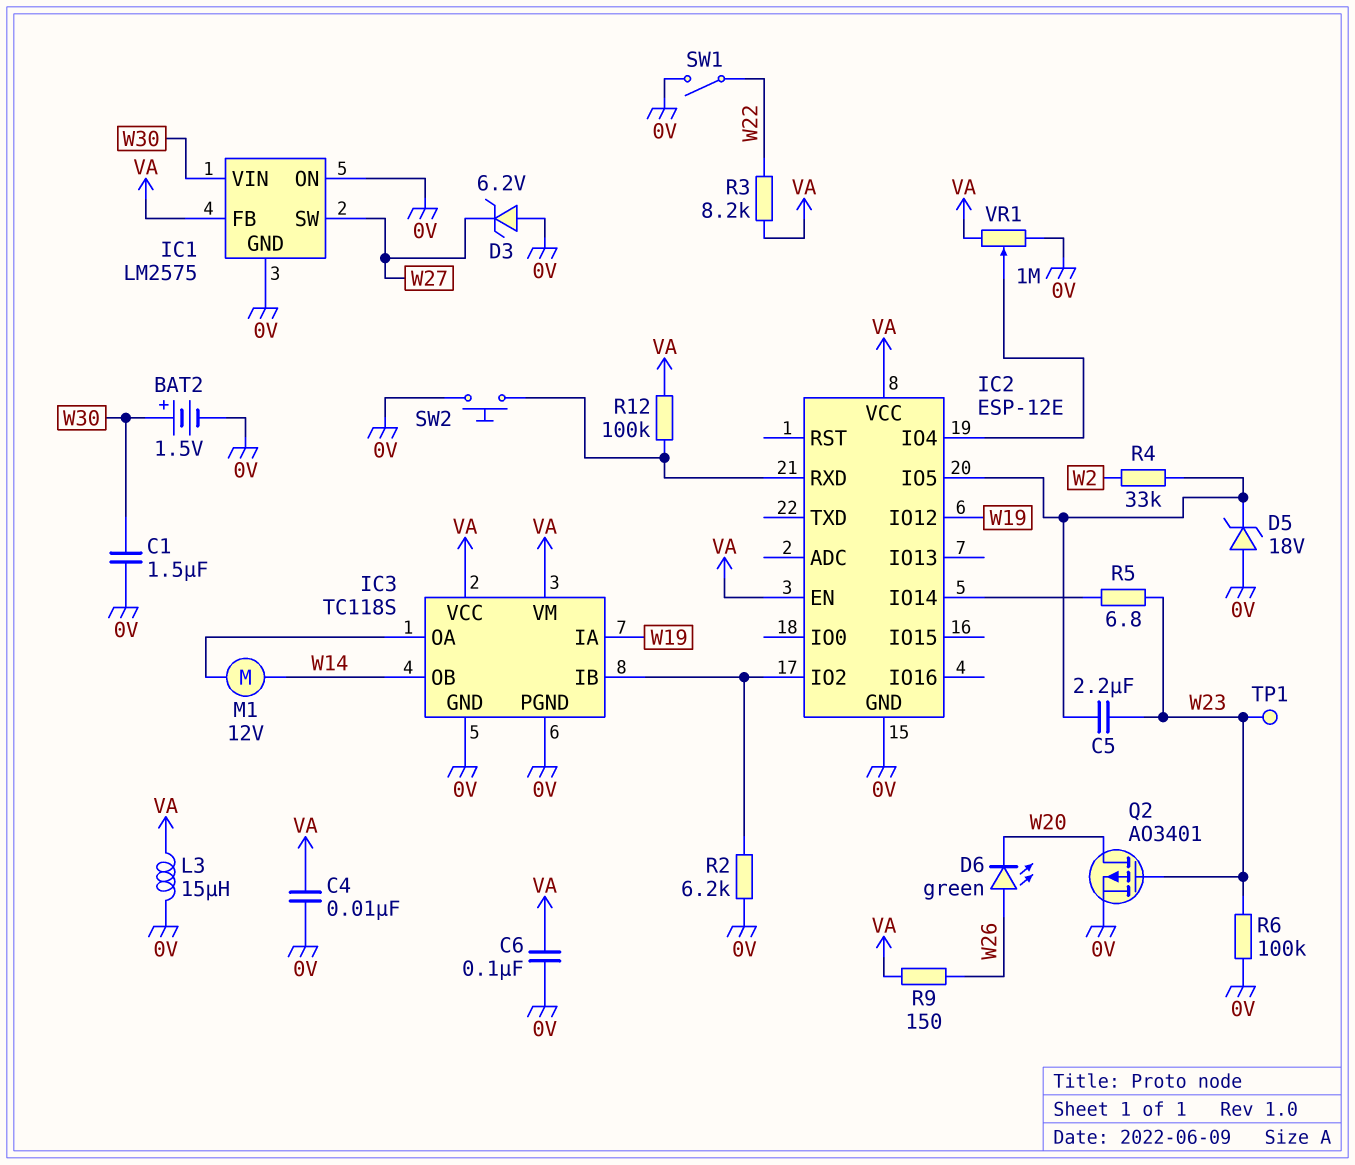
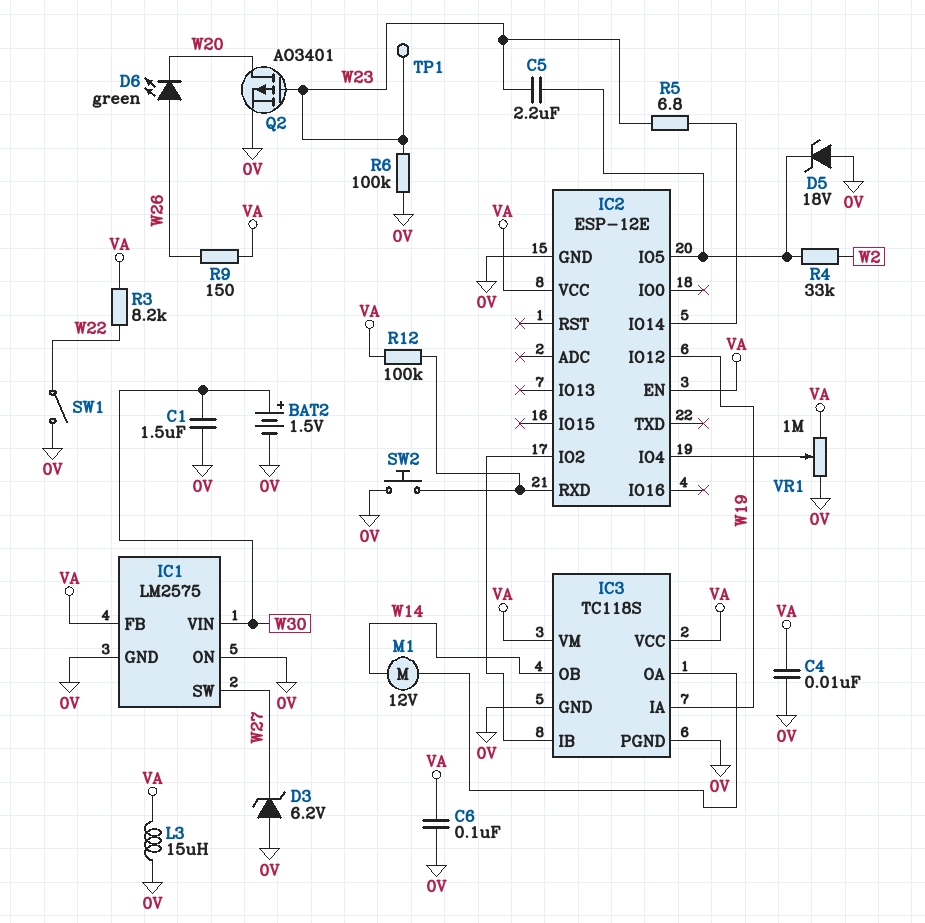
R2: 6.2k (0V, IC2/IO2) -> none

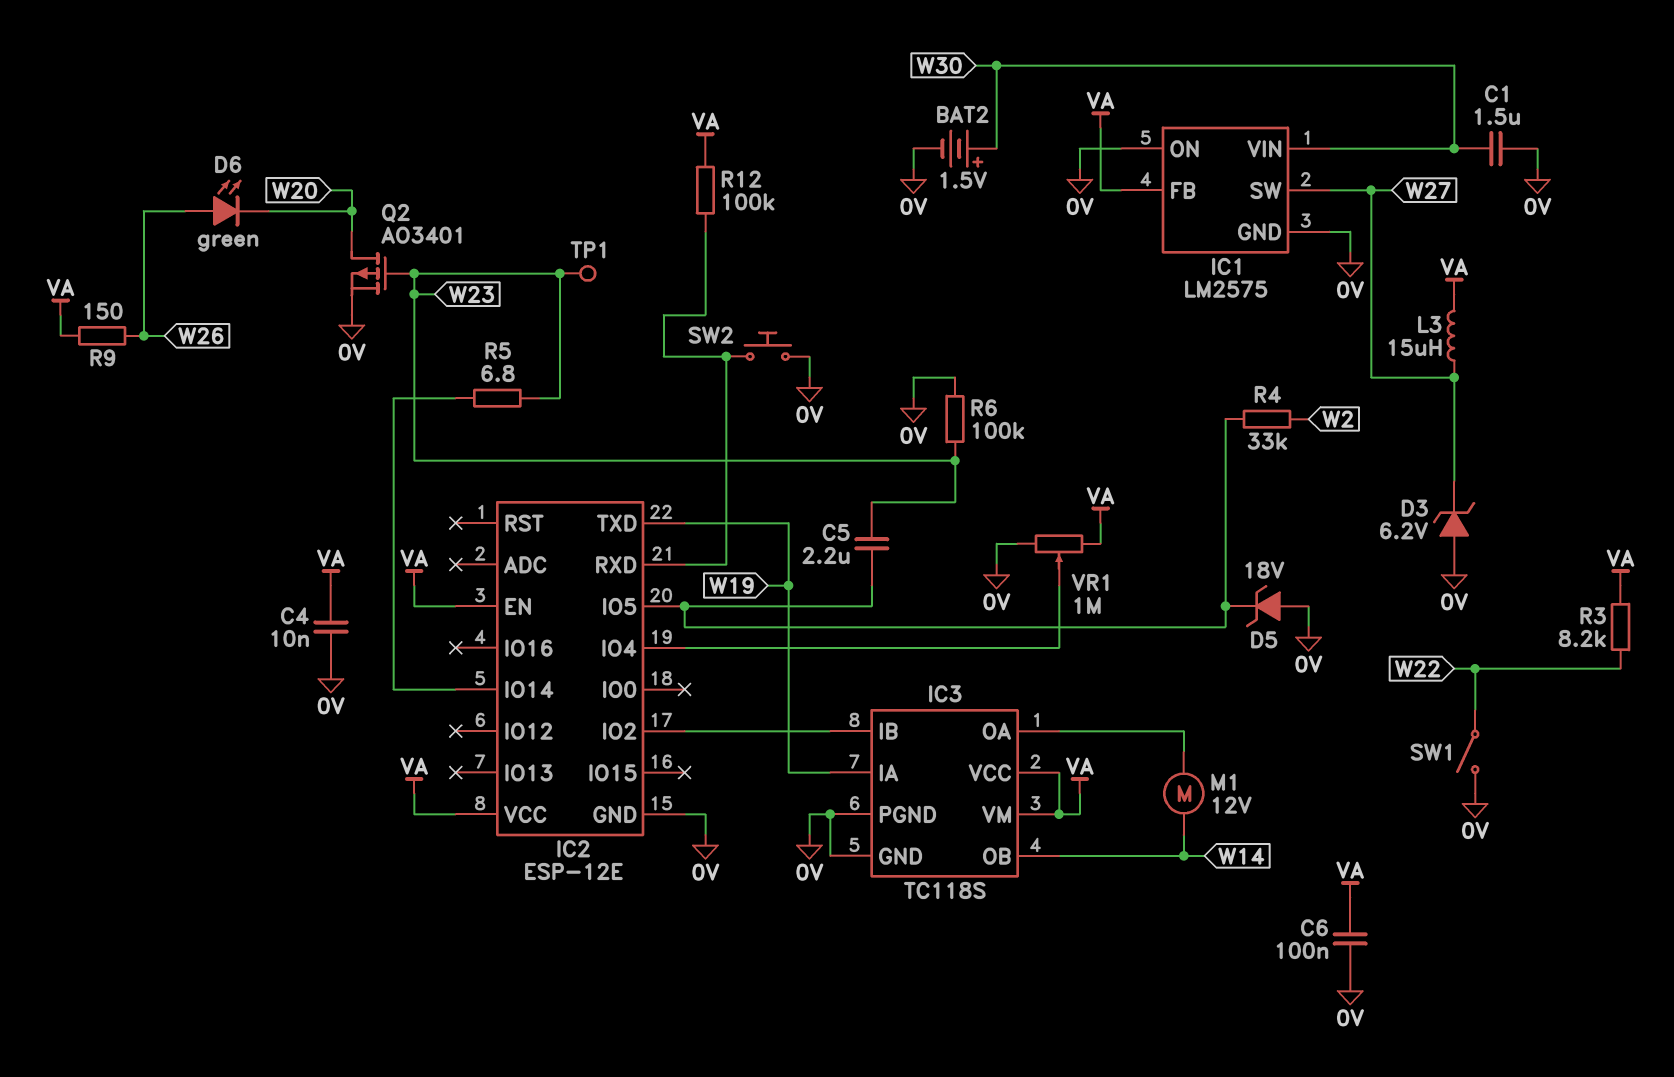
IC2 pin IO12: W19 -> none
IC2 pin TXD: none -> W19
L3: 15uH (0V, VA) -> 15uH (VA, W27)

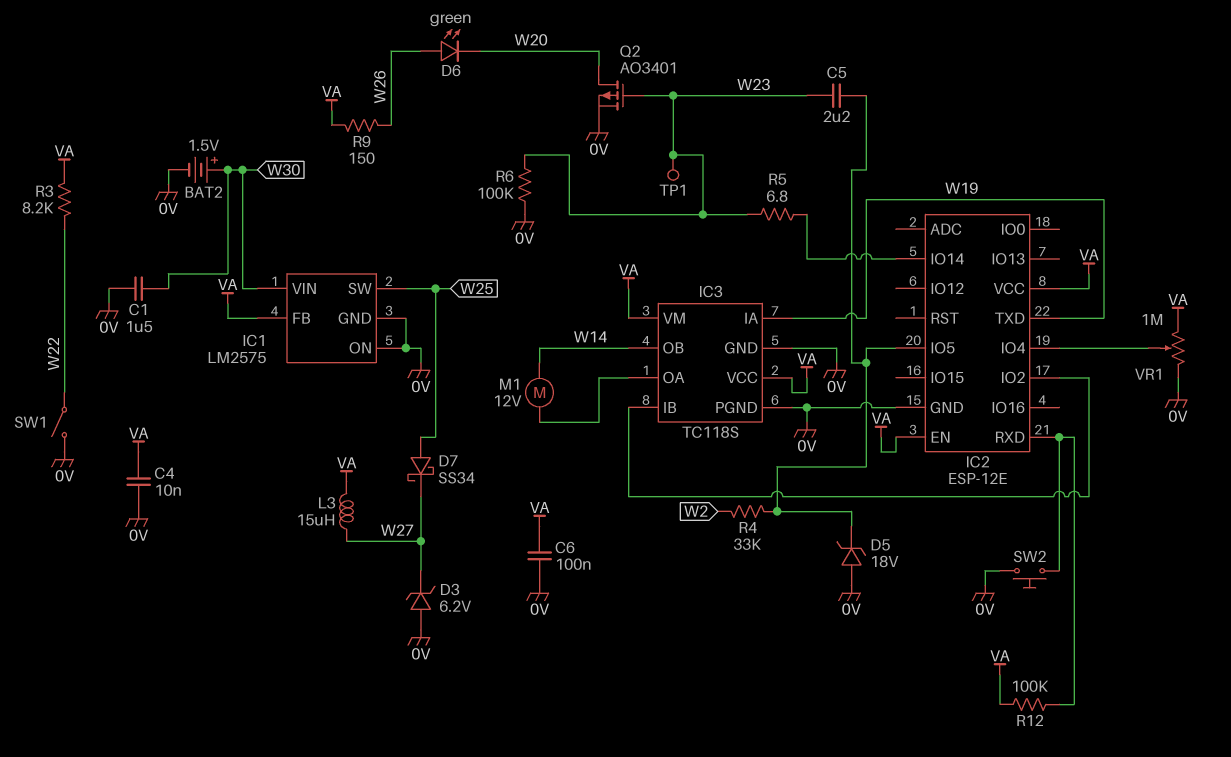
D7: none -> schottky SS34 (A W25, K W27)
IC1 pin SW: W27 -> W25

